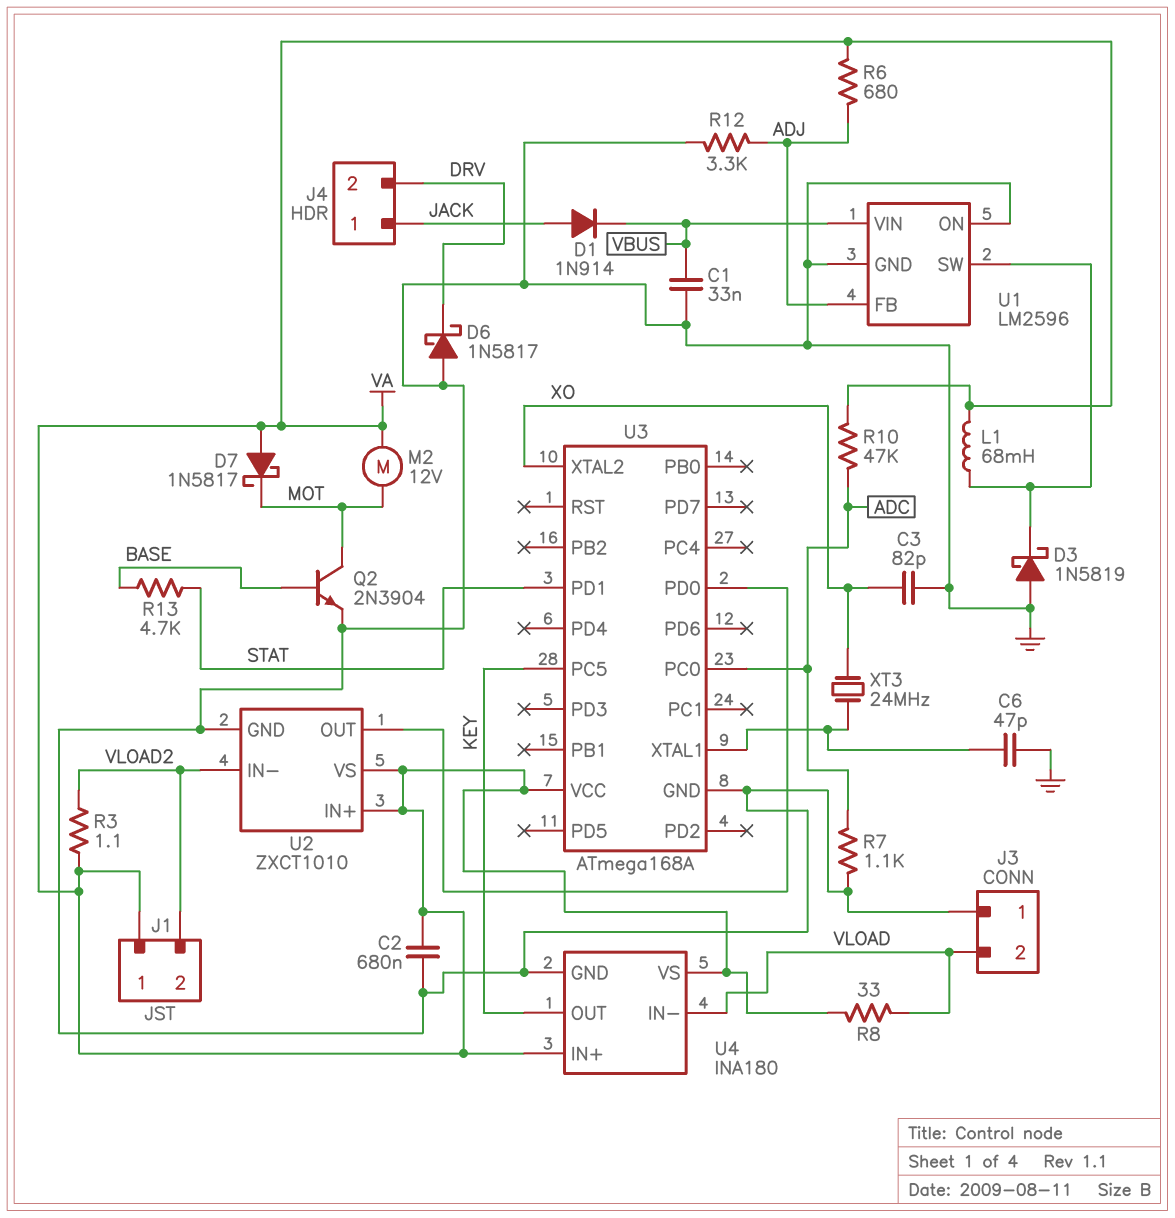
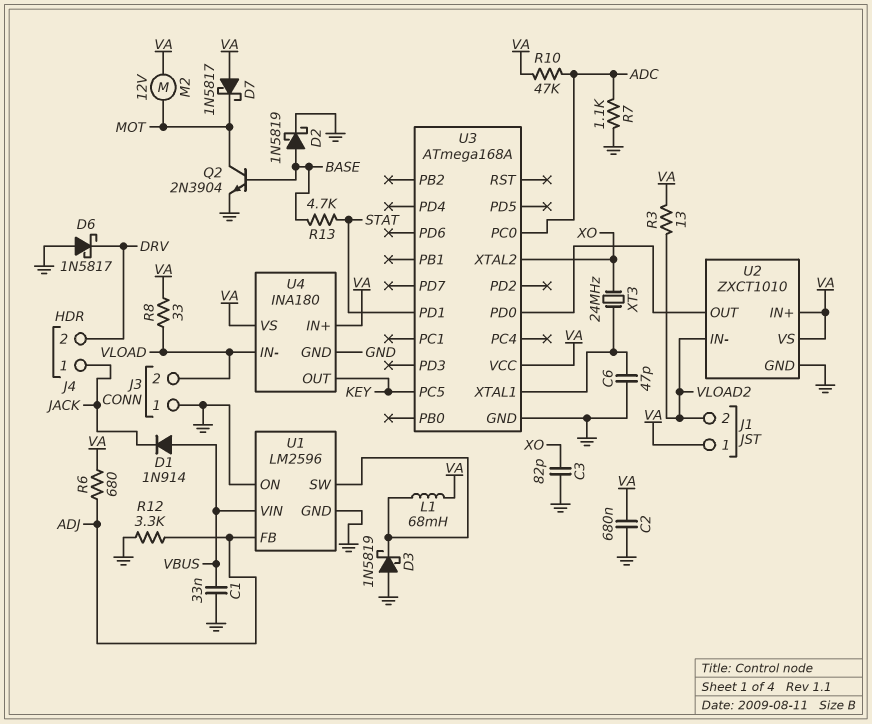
D1: diode 1N914 (A JACK, K VBUS) -> diode 1N914 (A VBUS, K JACK)
D2: none -> schottky 1N5819 (A BASE, K GND)
R3: 1.1 (VA, VLOAD2) -> 13 (VA, VLOAD2)

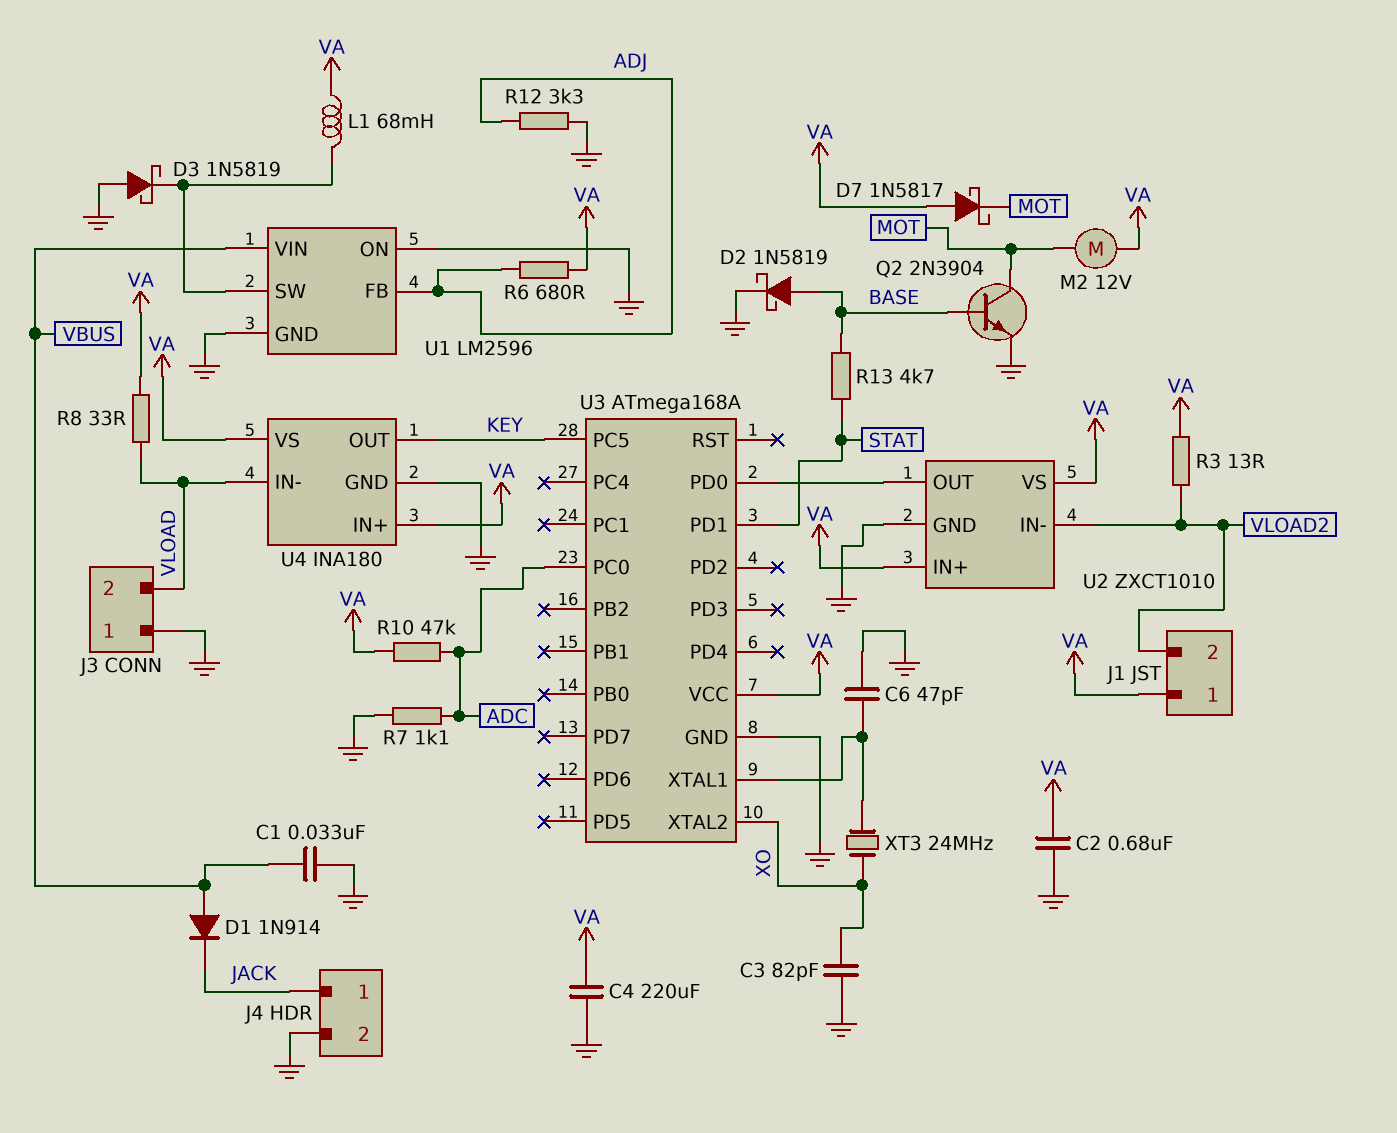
C4: none -> 220uF (GND, VA)
D6: schottky 1N5817 (A GND, K DRV) -> none
J4 pin 2: DRV -> GND

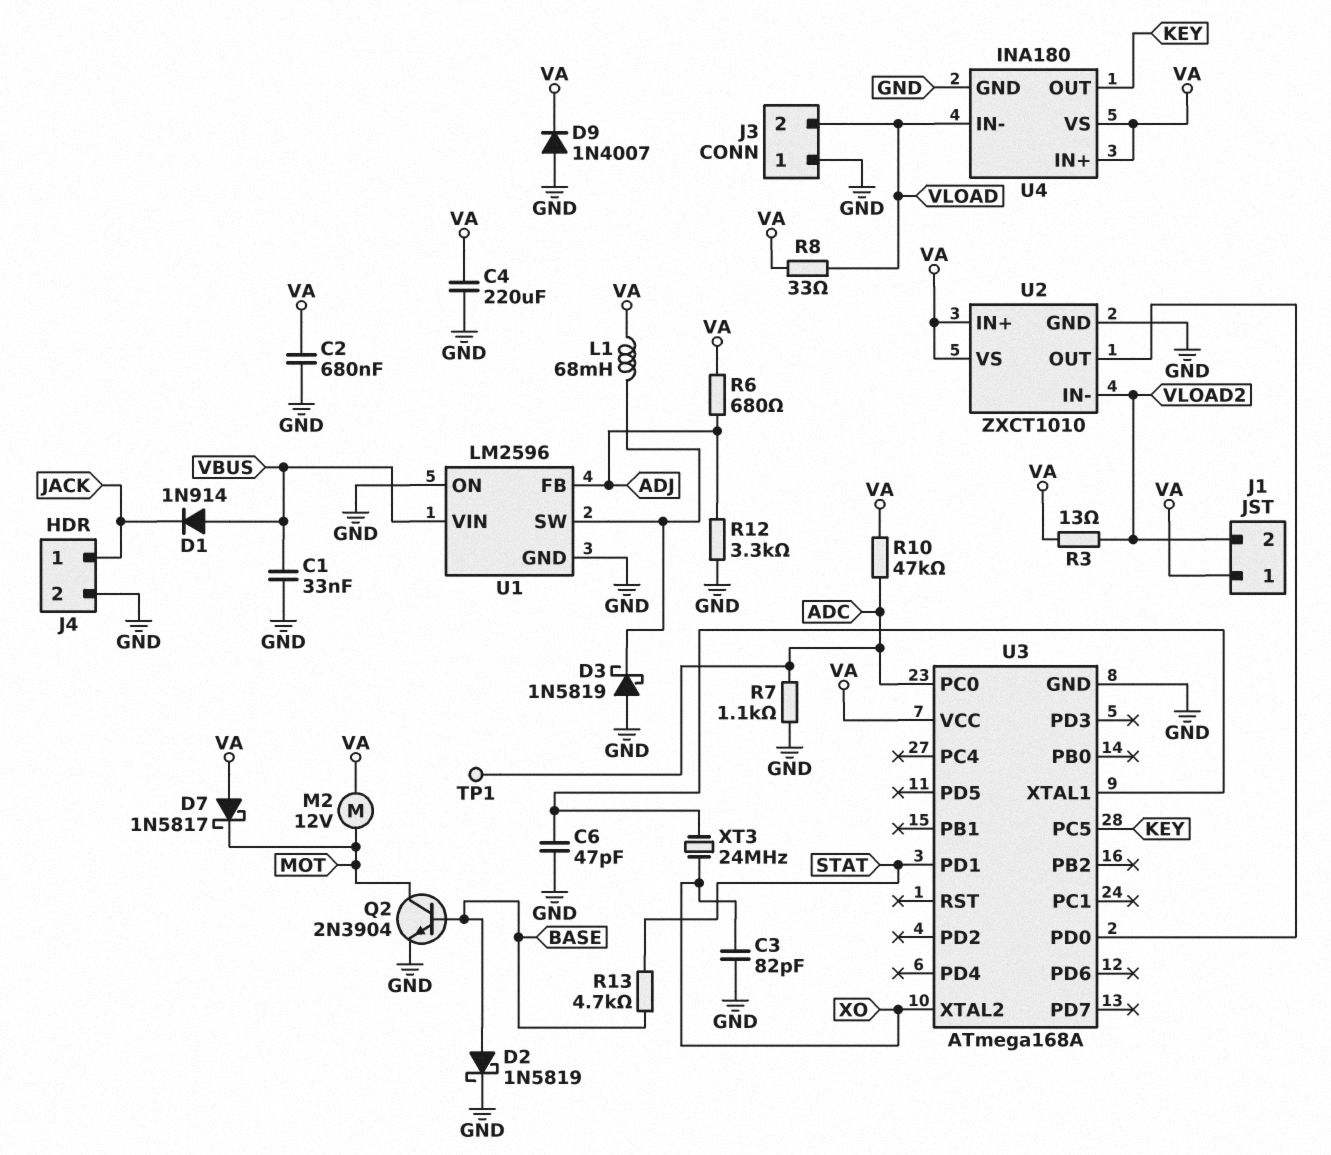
D9: none -> diode 1N4007 (A GND, K VA)
TP1: none -> test point (ADC)

